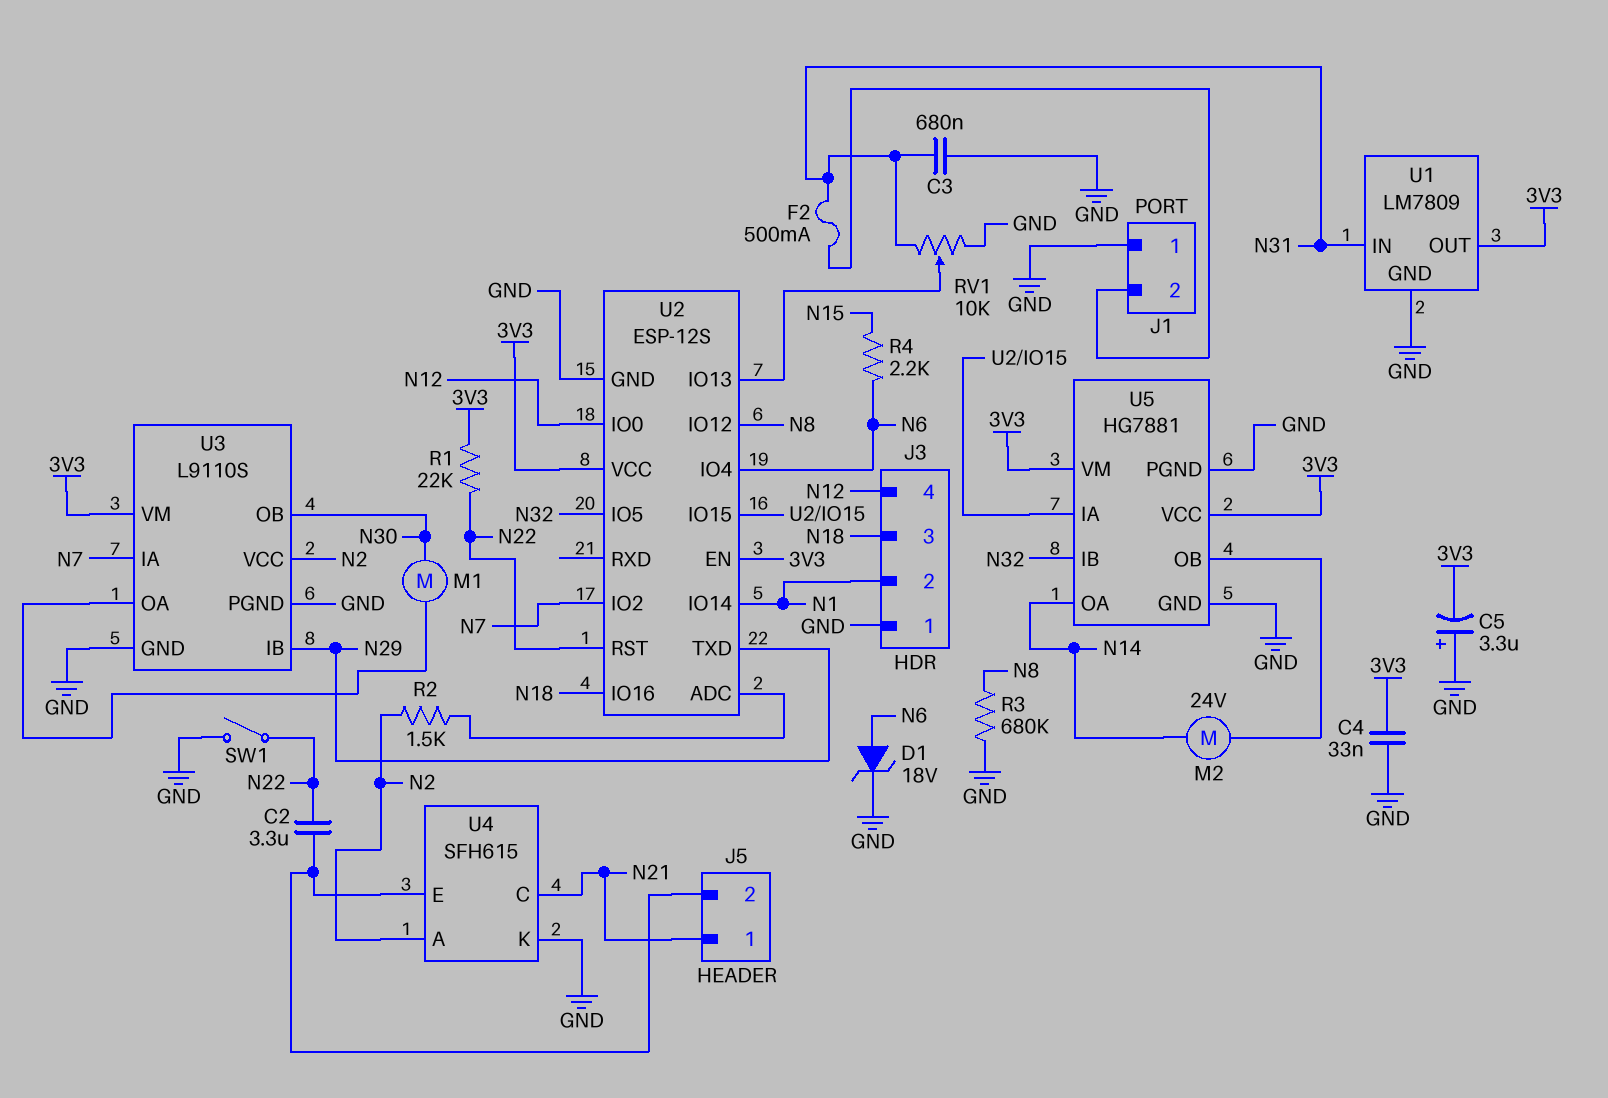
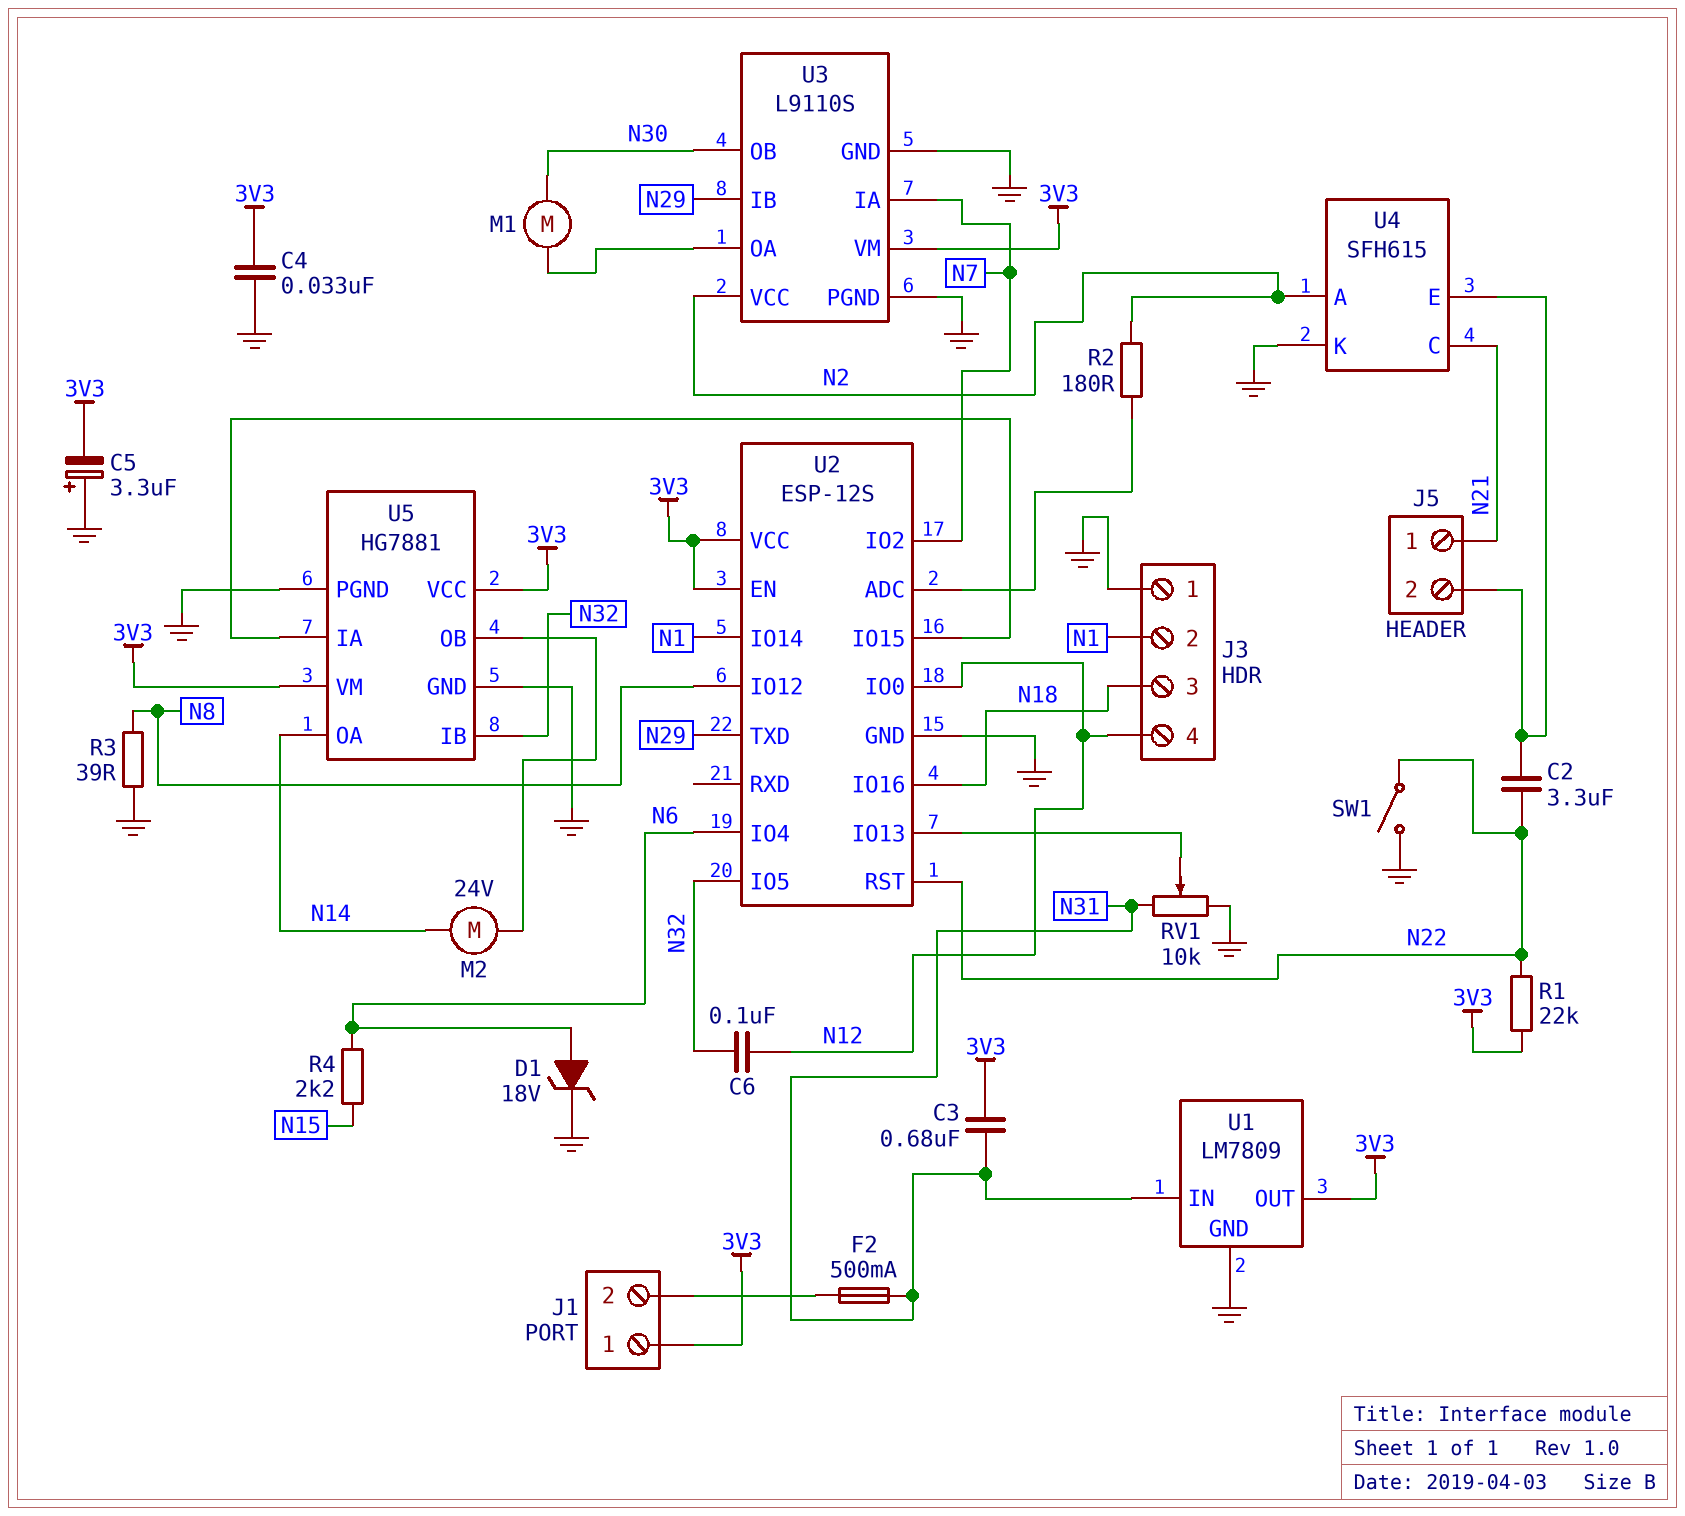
C3: 680nF (GND, N31) -> 680nF (3V3, N31)
C6: none -> 100nF (N12, N32)
J1 pin 1: GND -> 3V3
R2: 1.5k (N2, U2/ADC) -> 180 (N2, U2/ADC)
R3: 680k (GND, N8) -> 39 (GND, N8)

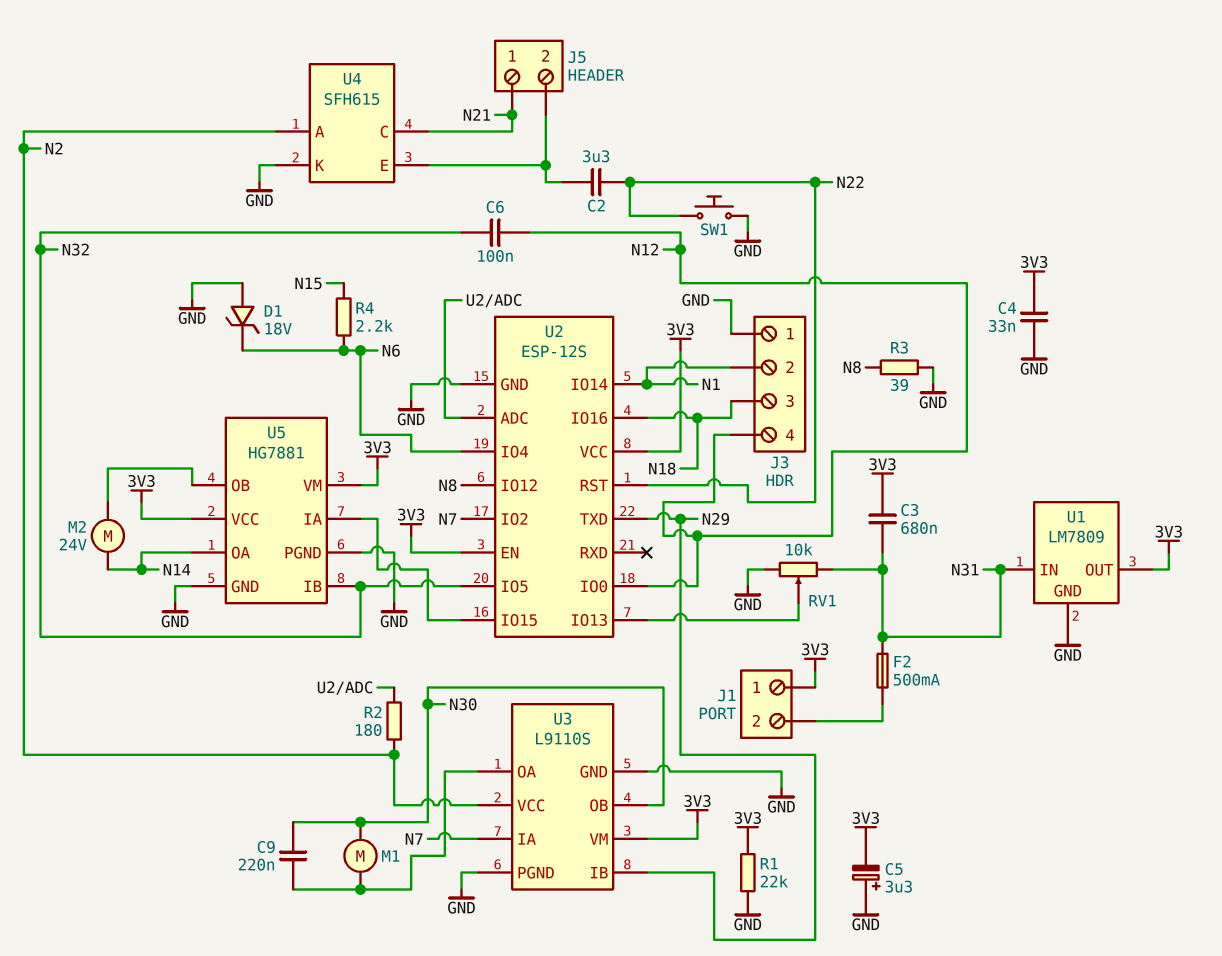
C9: none -> 220nF (N30, U3/OA)
D1: zener 18V (A N6, K GND) -> zener 18V (A GND, K N6)
R1: 22k (3V3, N22) -> 22k (3V3, GND)
SW1: switch (GND, N22) -> button (GND, N22)

